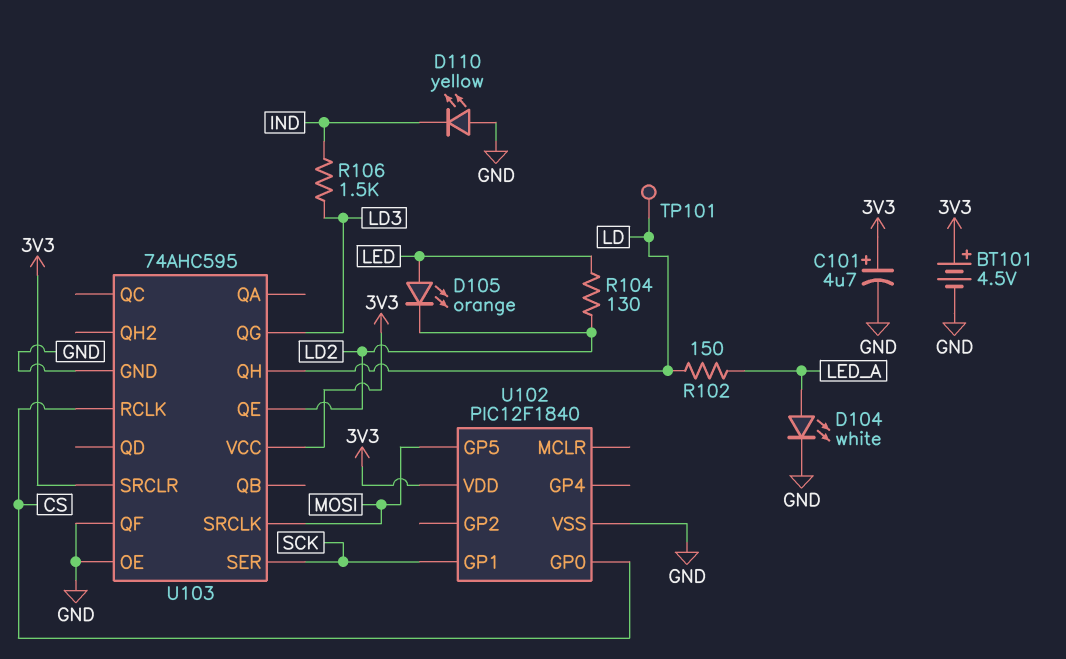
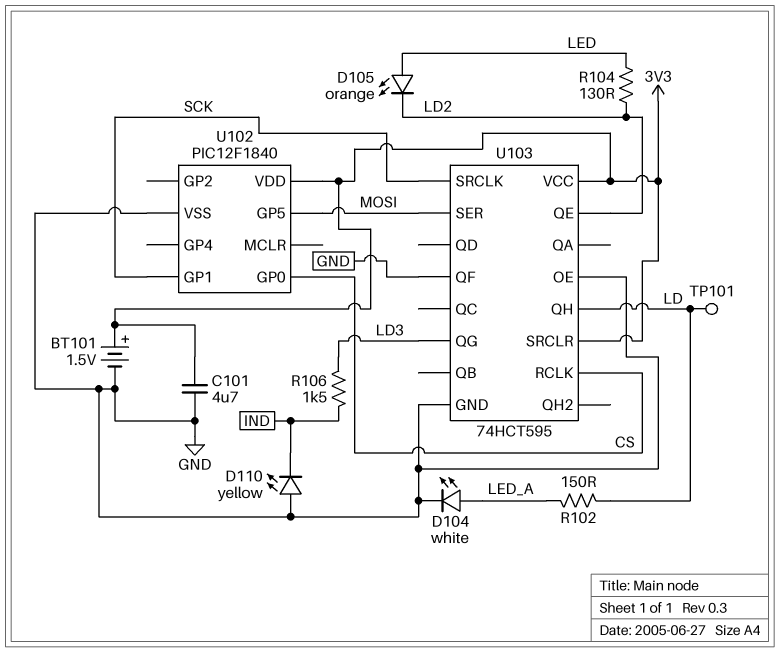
BT101: 4.5V (plus 3V3, minus GND) -> 1.5V (plus 3V3, minus GND)
C101: 4.7uF (plus 3V3, minus GND) -> 4.7uF (3V3, GND)
U103: 74AHC595 -> 74HCT595
U103 pin SER: SCK -> MOSI
U103 pin SRCLK: MOSI -> SCK

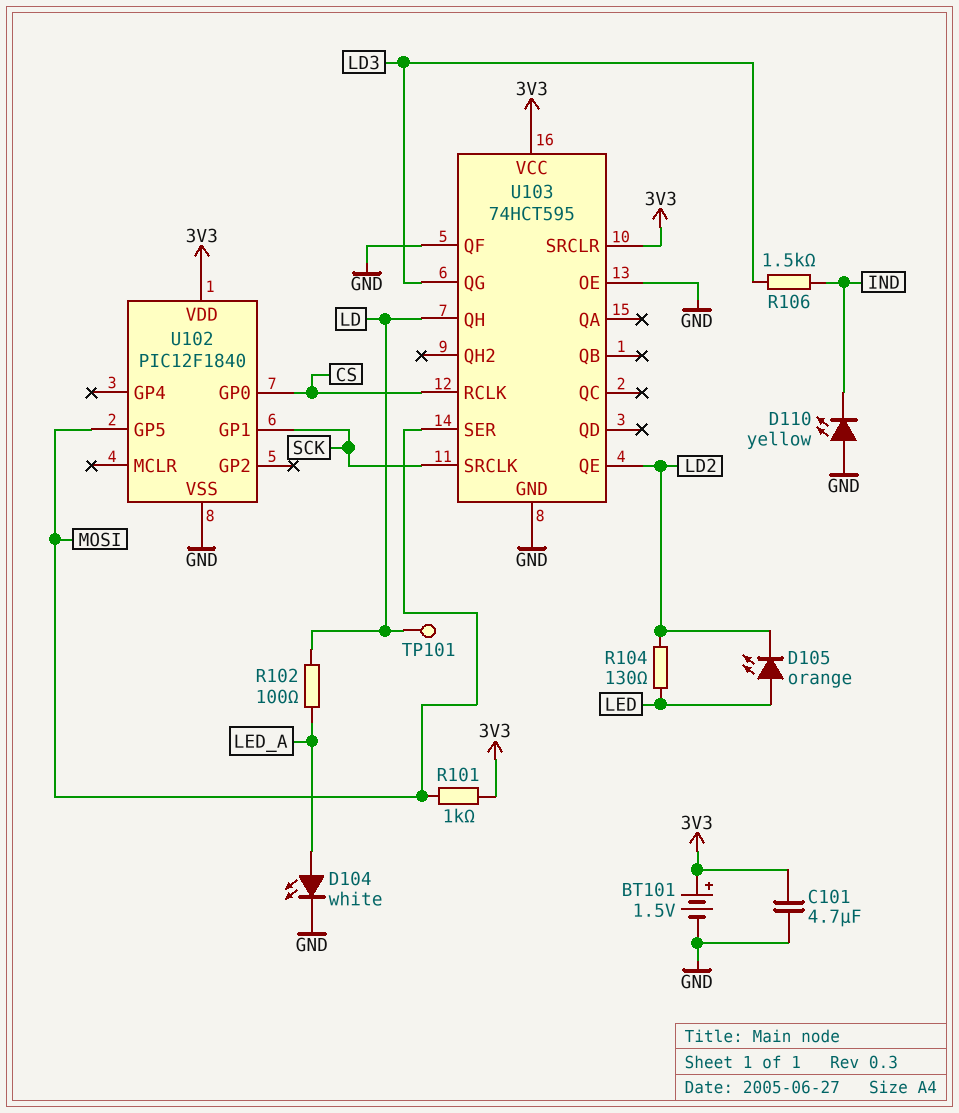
R101: none -> 1k (3V3, MOSI)
R102: 150 (LD, LED_A) -> 100 (LD, LED_A)

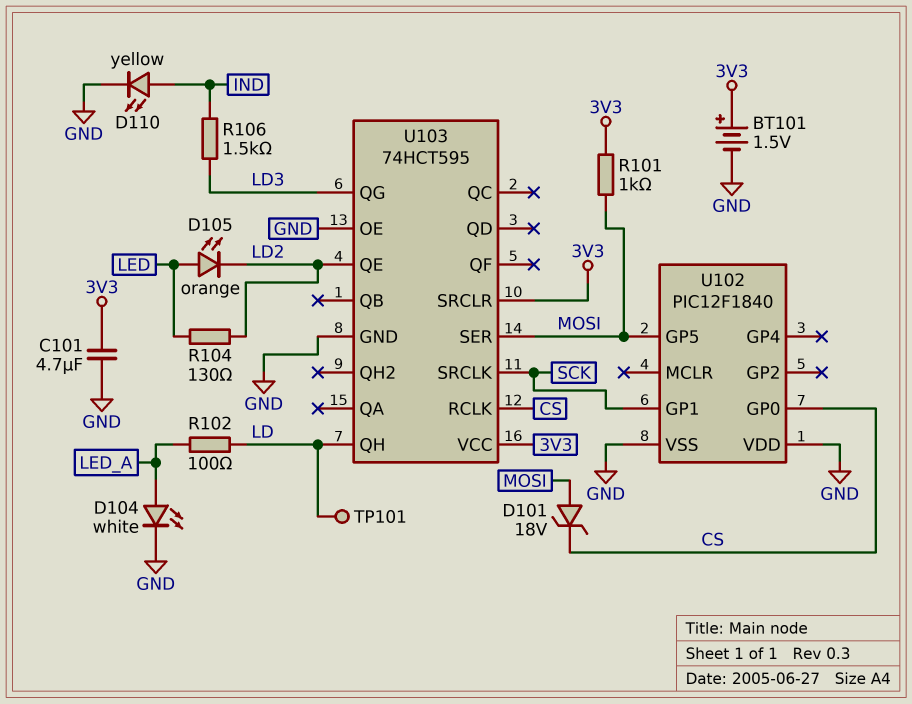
D101: none -> zener 18V (A MOSI, K CS)
D110: LED yellow (A GND, K IND) -> LED yellow (A IND, K GND)
U102 pin VDD: 3V3 -> GND
U103 pin QF: GND -> none

